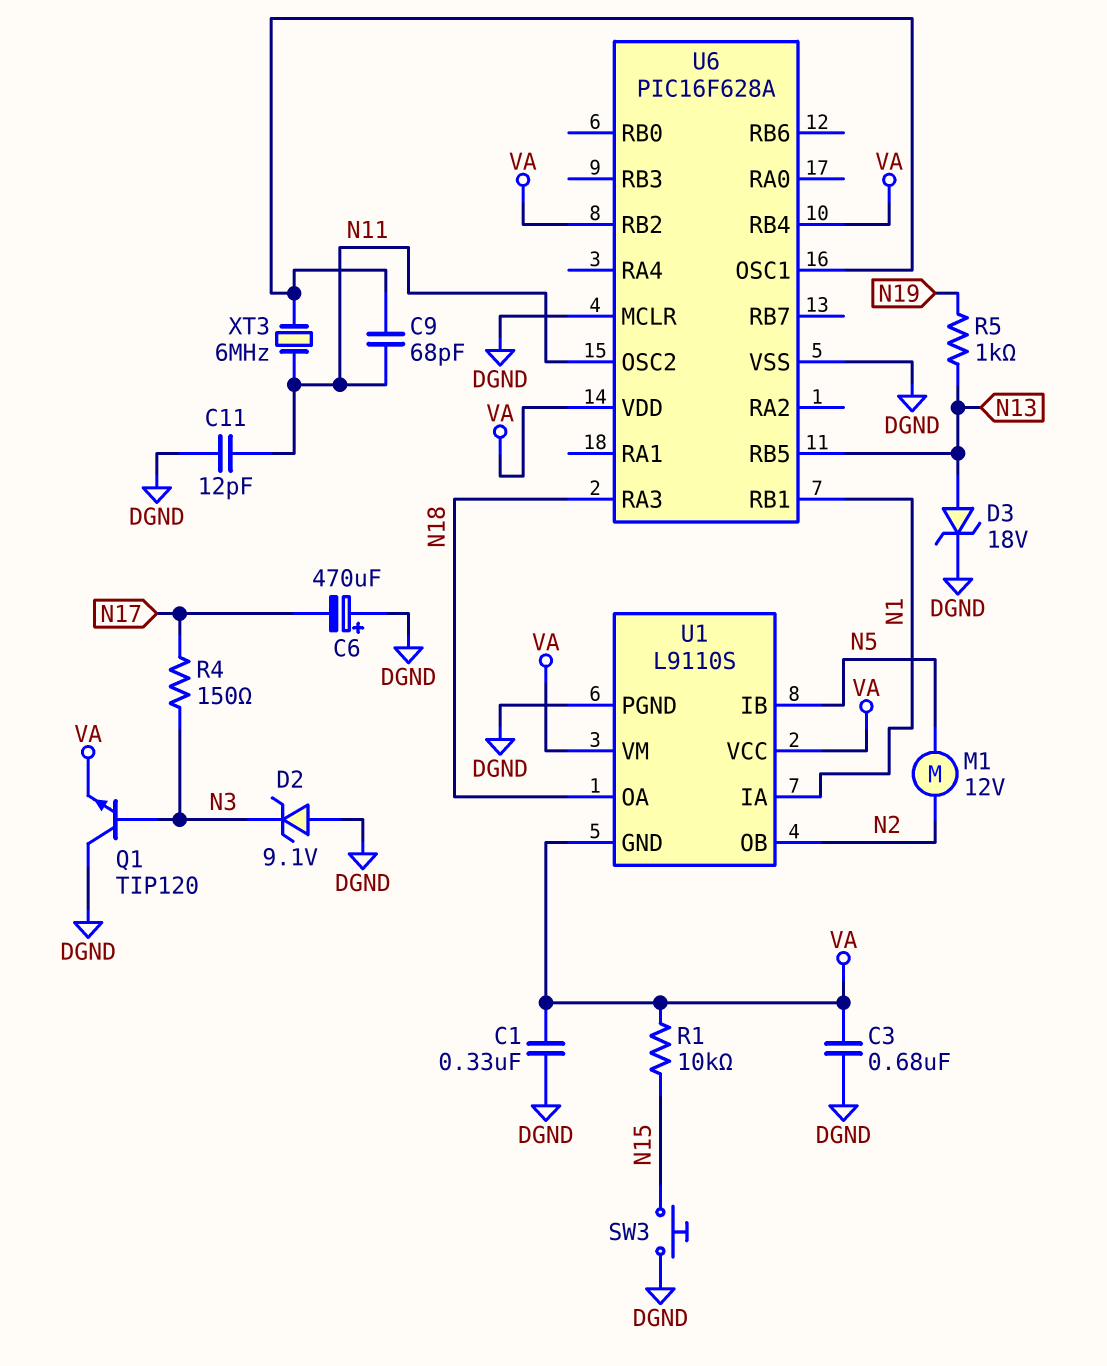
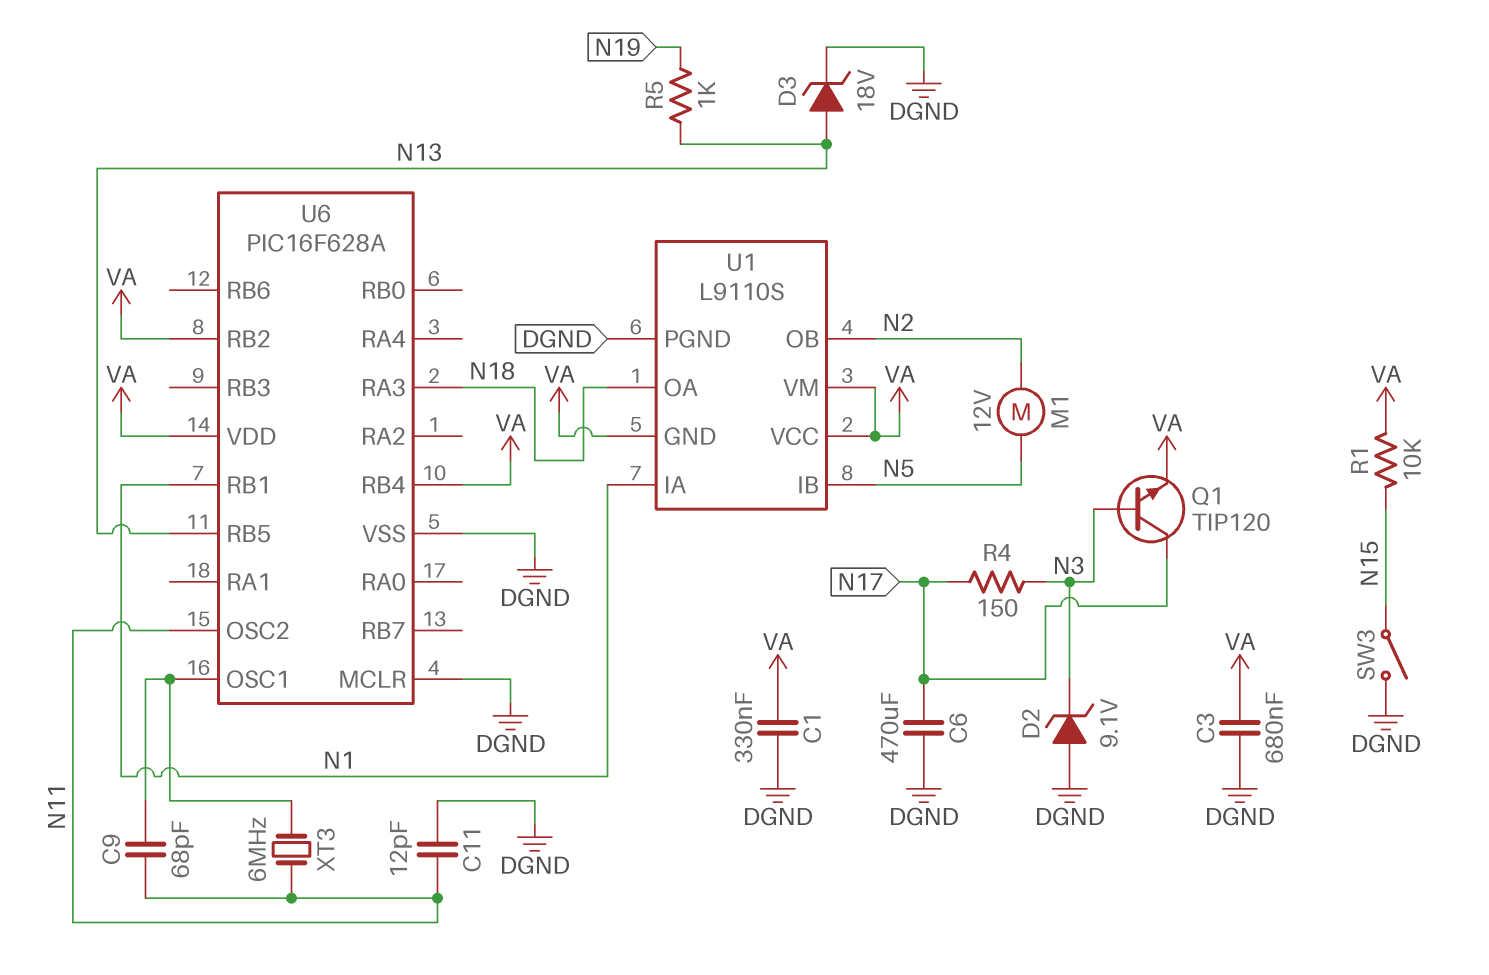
C6: 470uF (plus DGND, minus N17) -> 470uF (DGND, N17)
Q1: NPN TIP120 (B N3, C DGND, E VA) -> NPN TIP120 (B N3, C N17, E VA)
SW3: button (DGND, N15) -> switch (DGND, N15)

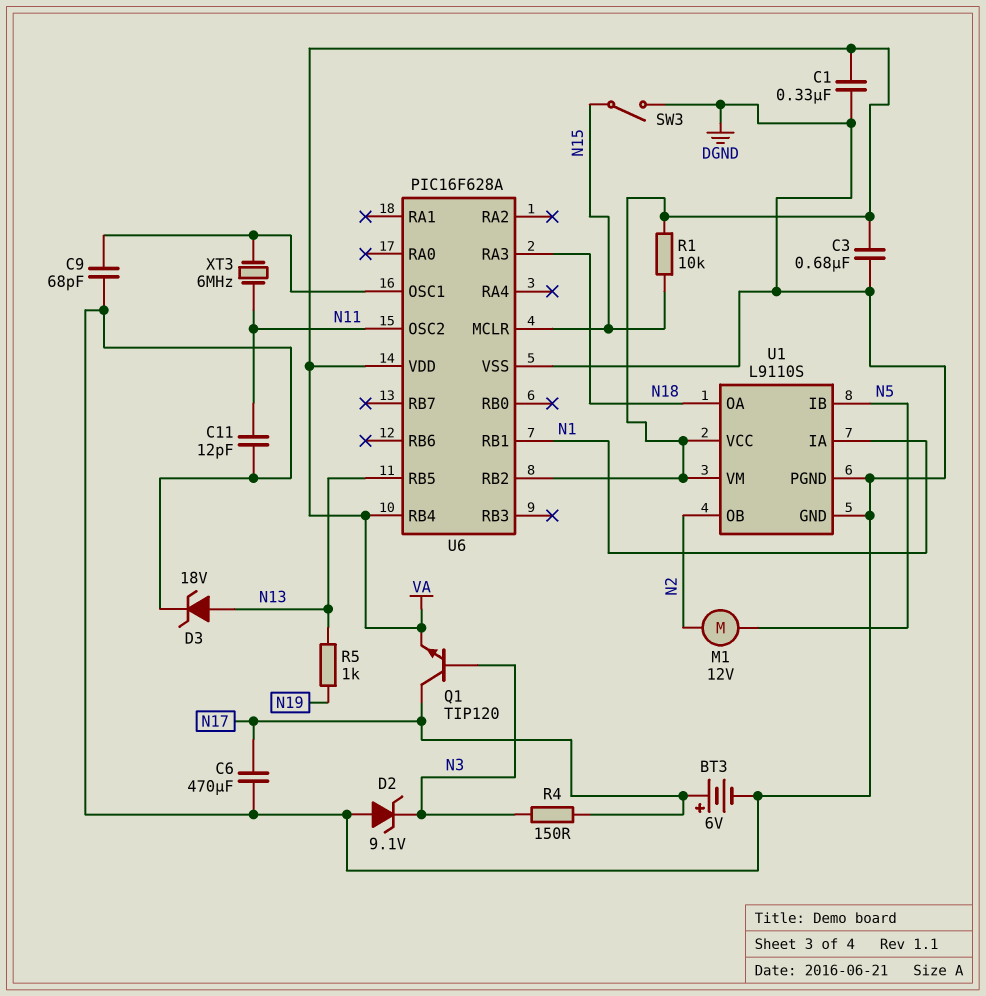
BT3: none -> 6V (plus N17, minus DGND)
C9: 68pF (N11, U6/OSC1) -> 68pF (DGND, U6/OSC1)
U1 pin GND: VA -> DGND
U6 pin MCLR: DGND -> N15

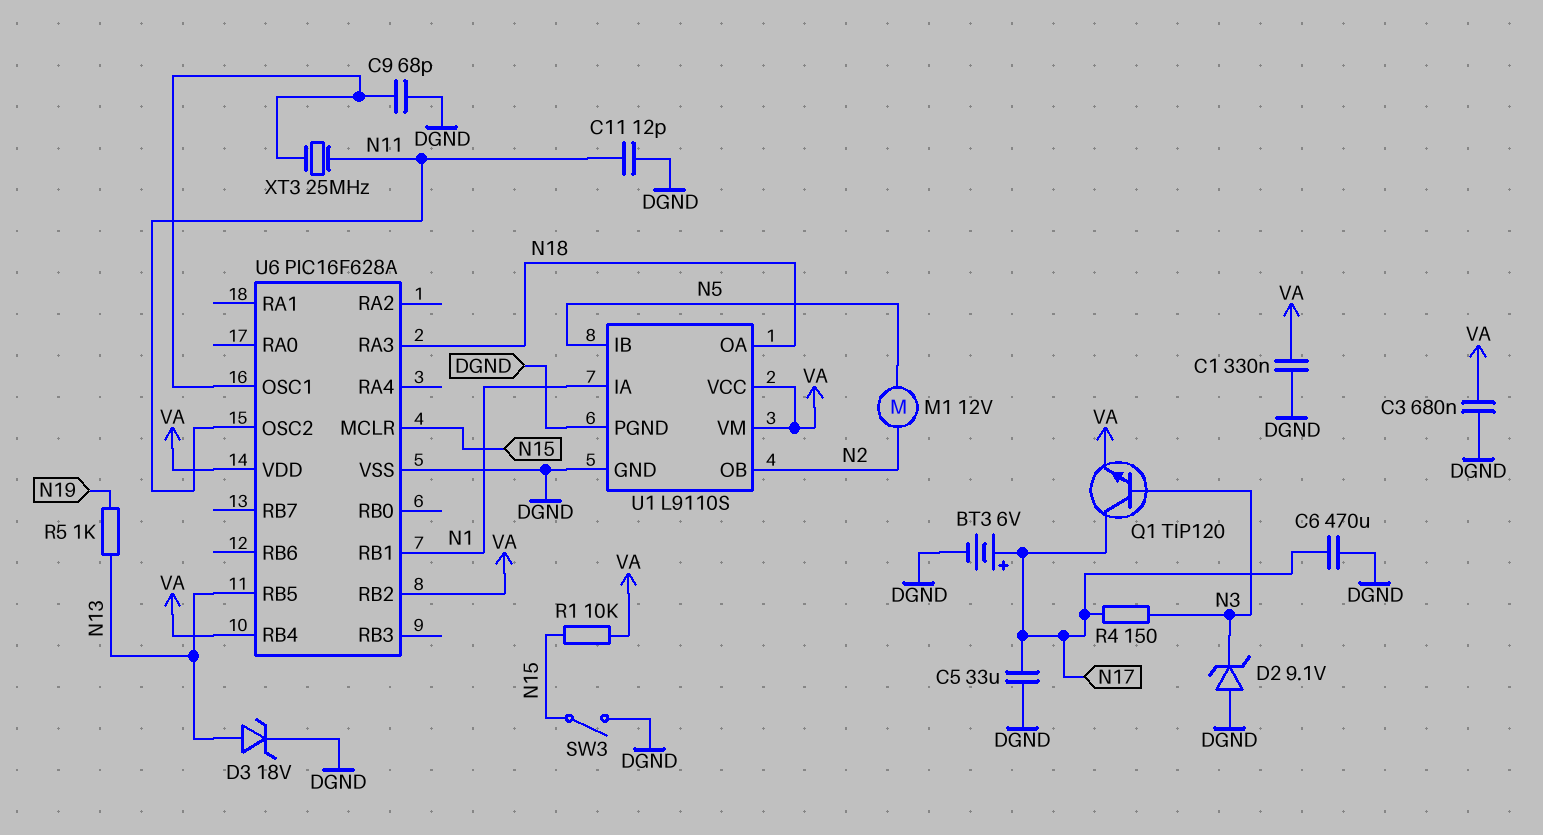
C5: none -> 33uF (DGND, N17)
XT3: 6MHz (N11, U6/OSC1) -> 25MHz (N11, U6/OSC1)

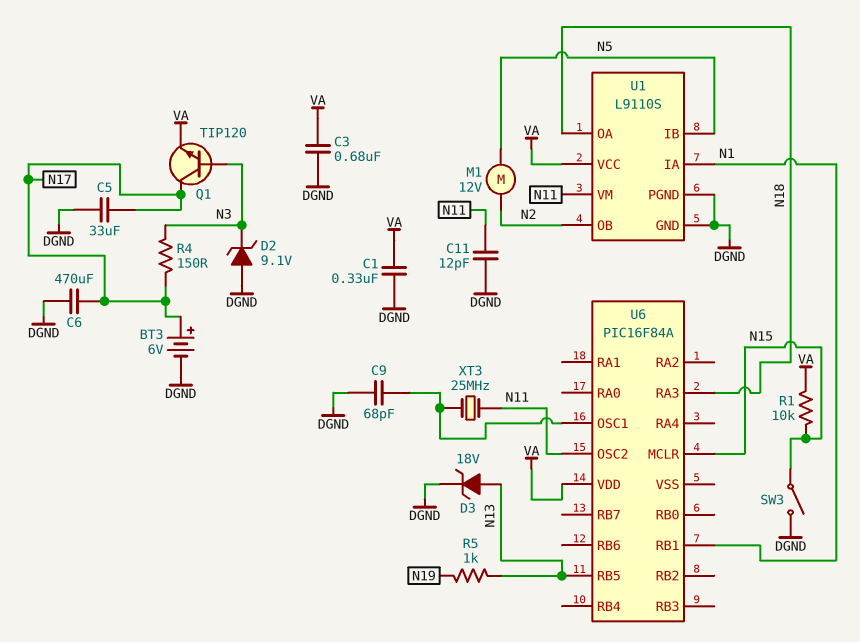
U1 pin VM: VA -> N11
U6: PIC16F628A -> PIC16F84A
U6 pin RB2: VA -> none
U6 pin RB4: VA -> none
U6 pin VSS: DGND -> none

